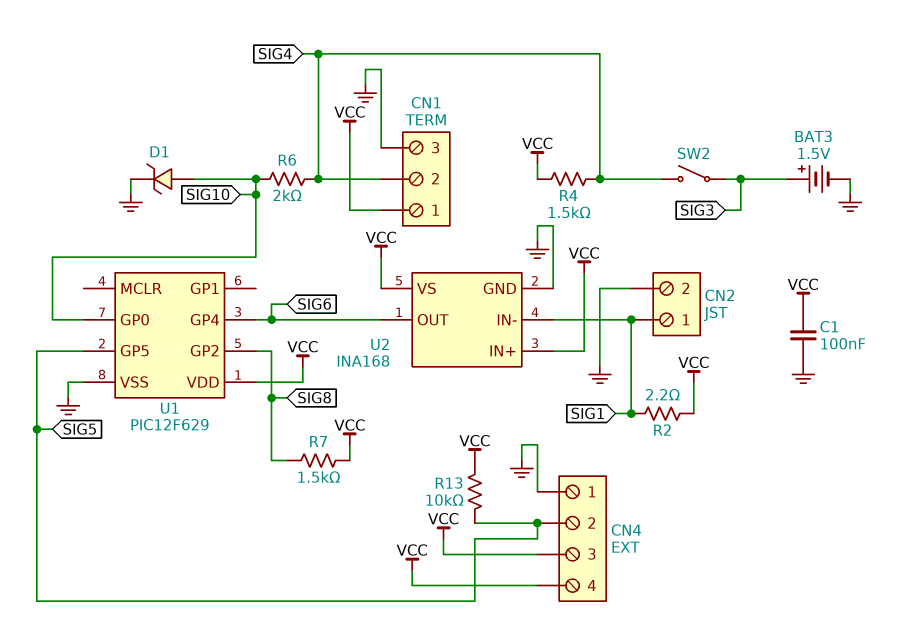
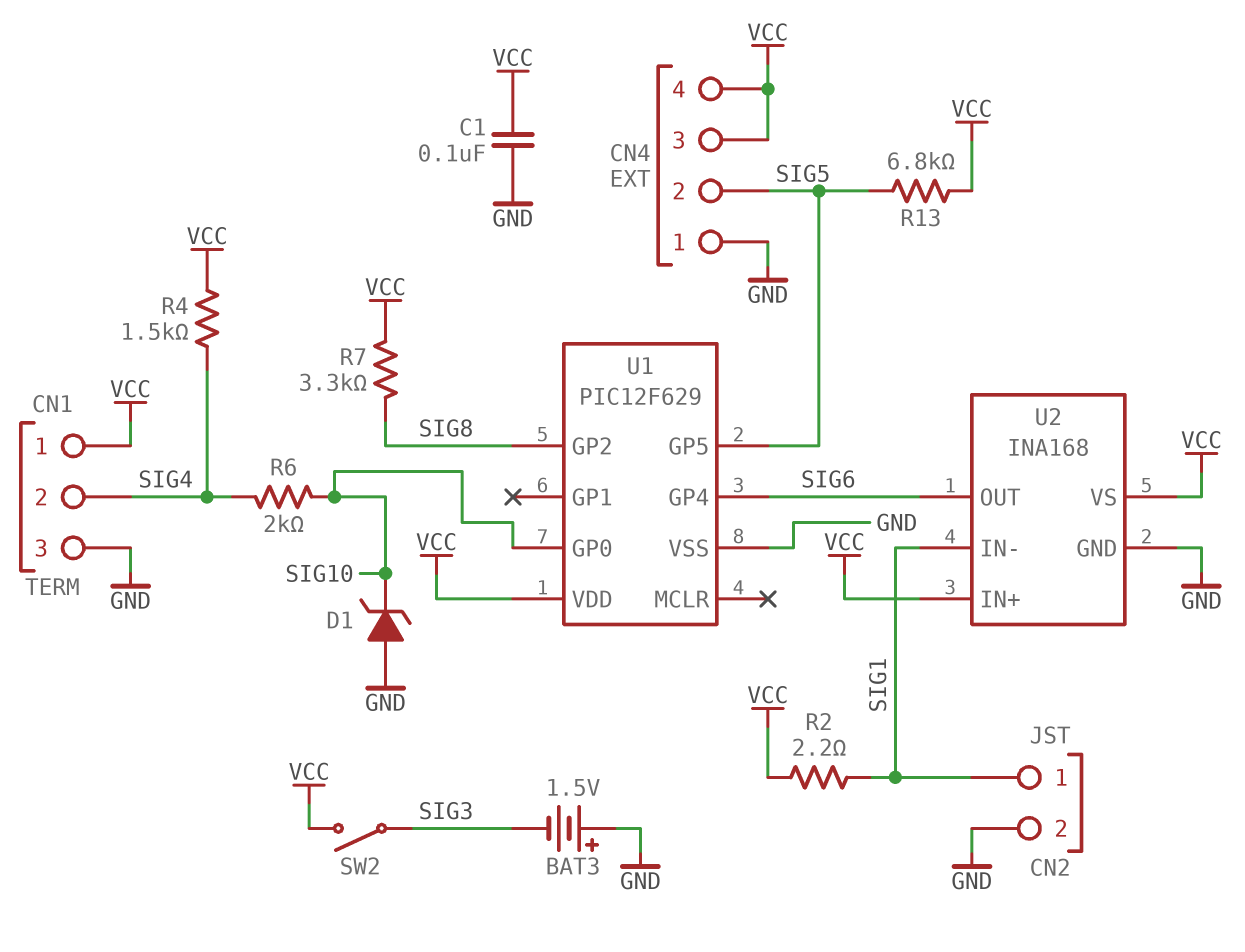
BAT3: 1.5V (plus SIG3, minus GND) -> 1.5V (plus GND, minus SIG3)
D1: zener (A SIG10, K GND) -> zener (A GND, K SIG10)
R7: 1.5k (SIG8, VCC) -> 3.3k (SIG8, VCC)
R13: 10k (SIG5, VCC) -> 6.8k (SIG5, VCC)
SW2: switch (SIG3, SIG4) -> switch (SIG3, VCC)

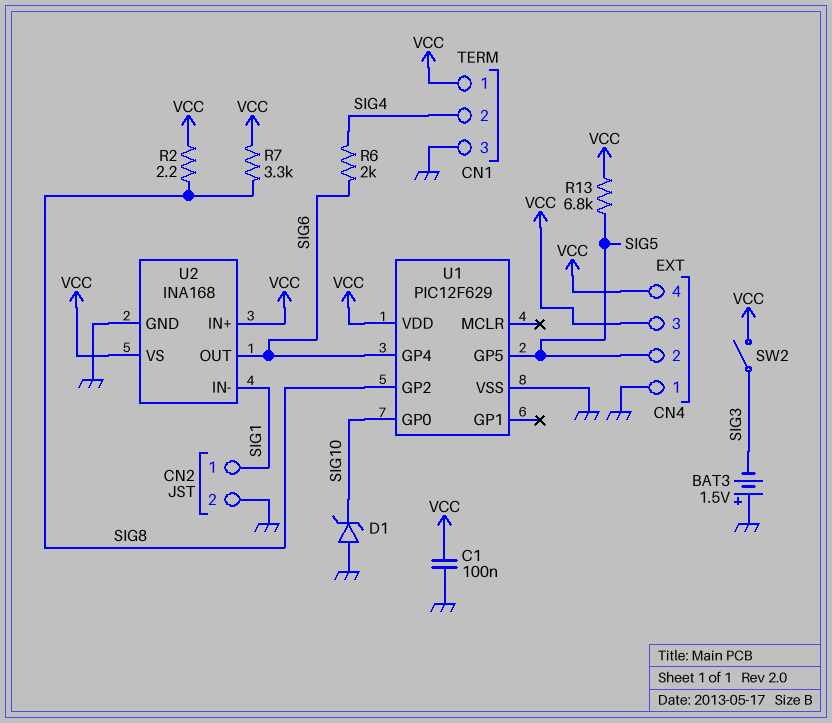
R2: 2.2 (SIG1, VCC) -> 2.2 (SIG8, VCC)
R4: 1.5k (SIG4, VCC) -> none
R6: 2k (SIG4, SIG10) -> 2k (SIG4, SIG6)

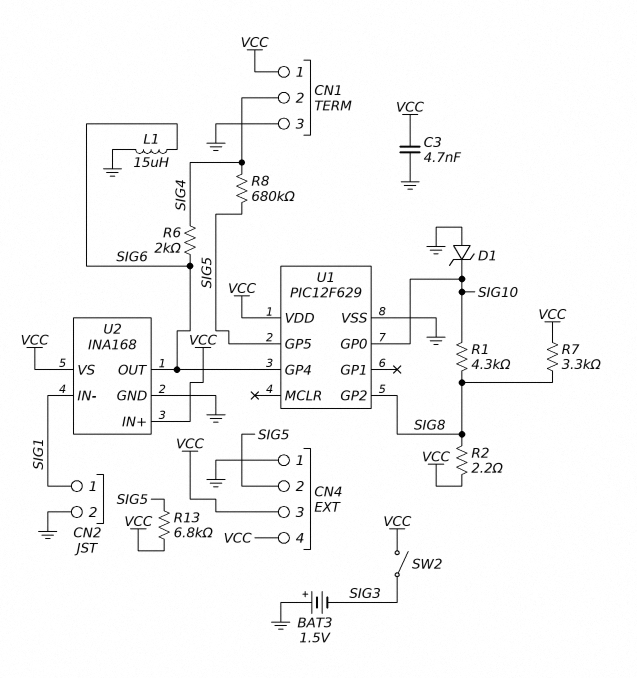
C1: 100nF (GND, VCC) -> none
C3: none -> 4.7nF (GND, VCC)
L1: none -> 15uH (GND, SIG6)
R1: none -> 4.3k (SIG8, SIG10)
R8: none -> 680k (SIG4, SIG5)

